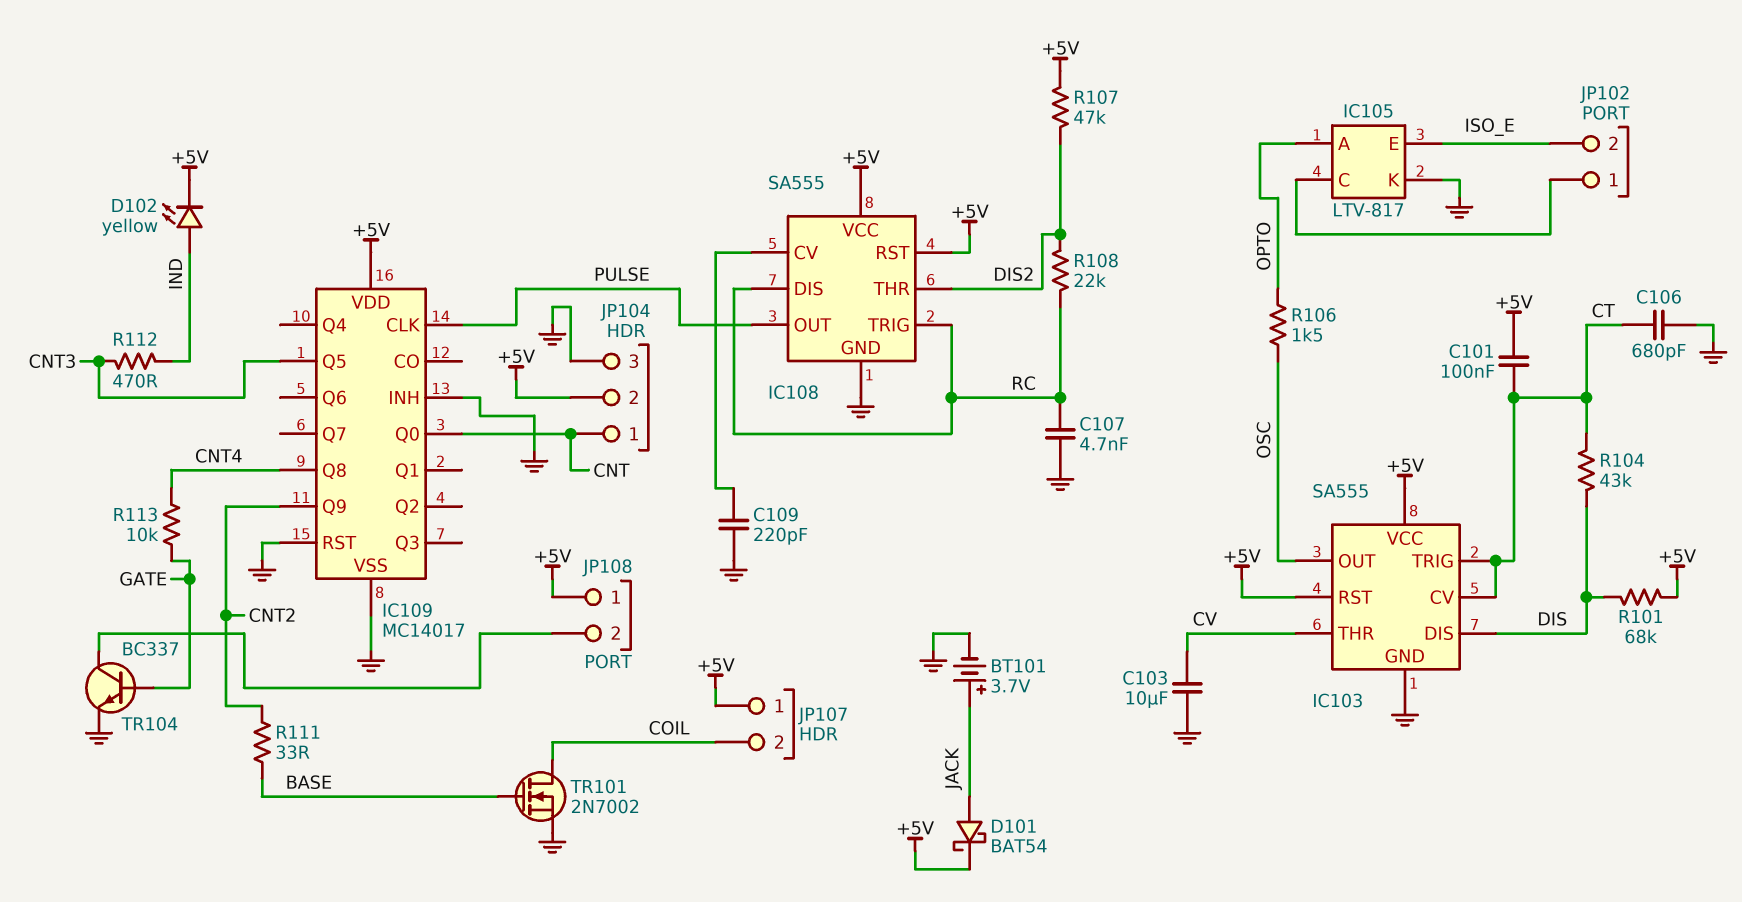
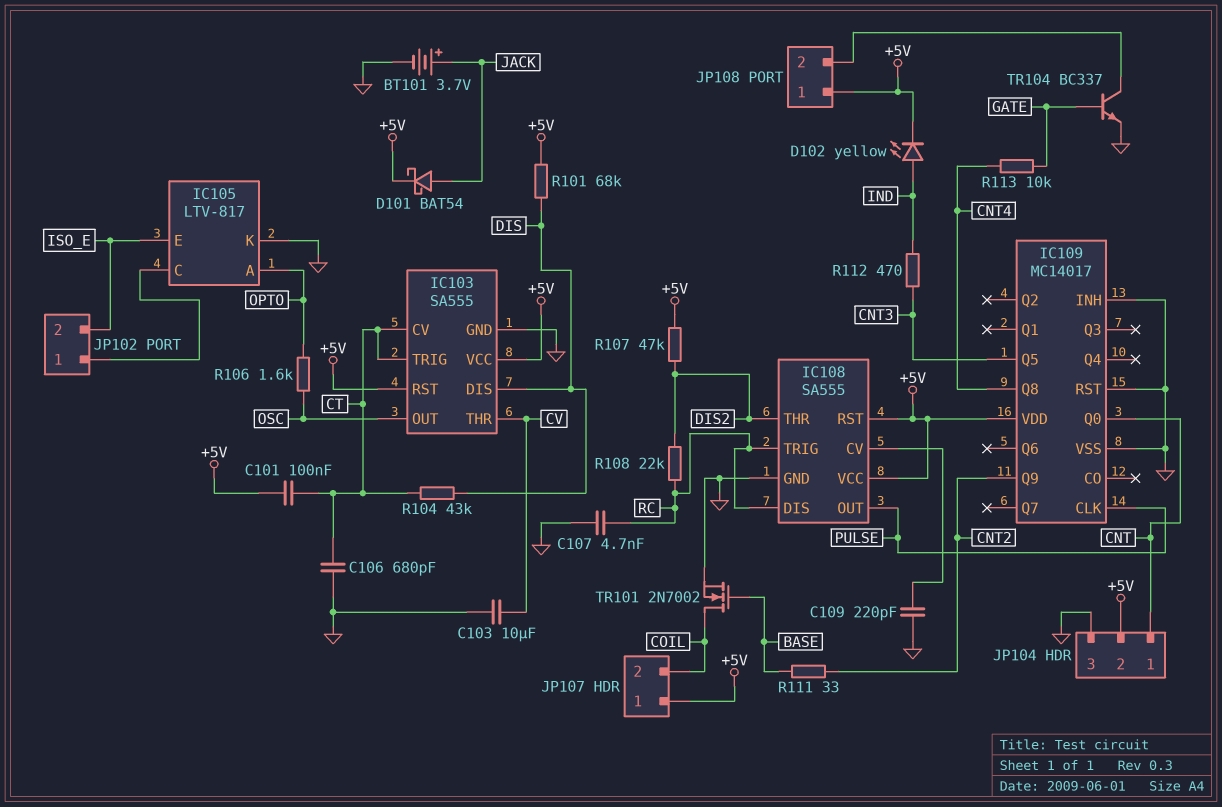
R106: 1.5k (OPTO, OSC) -> 1.6k (OPTO, OSC)

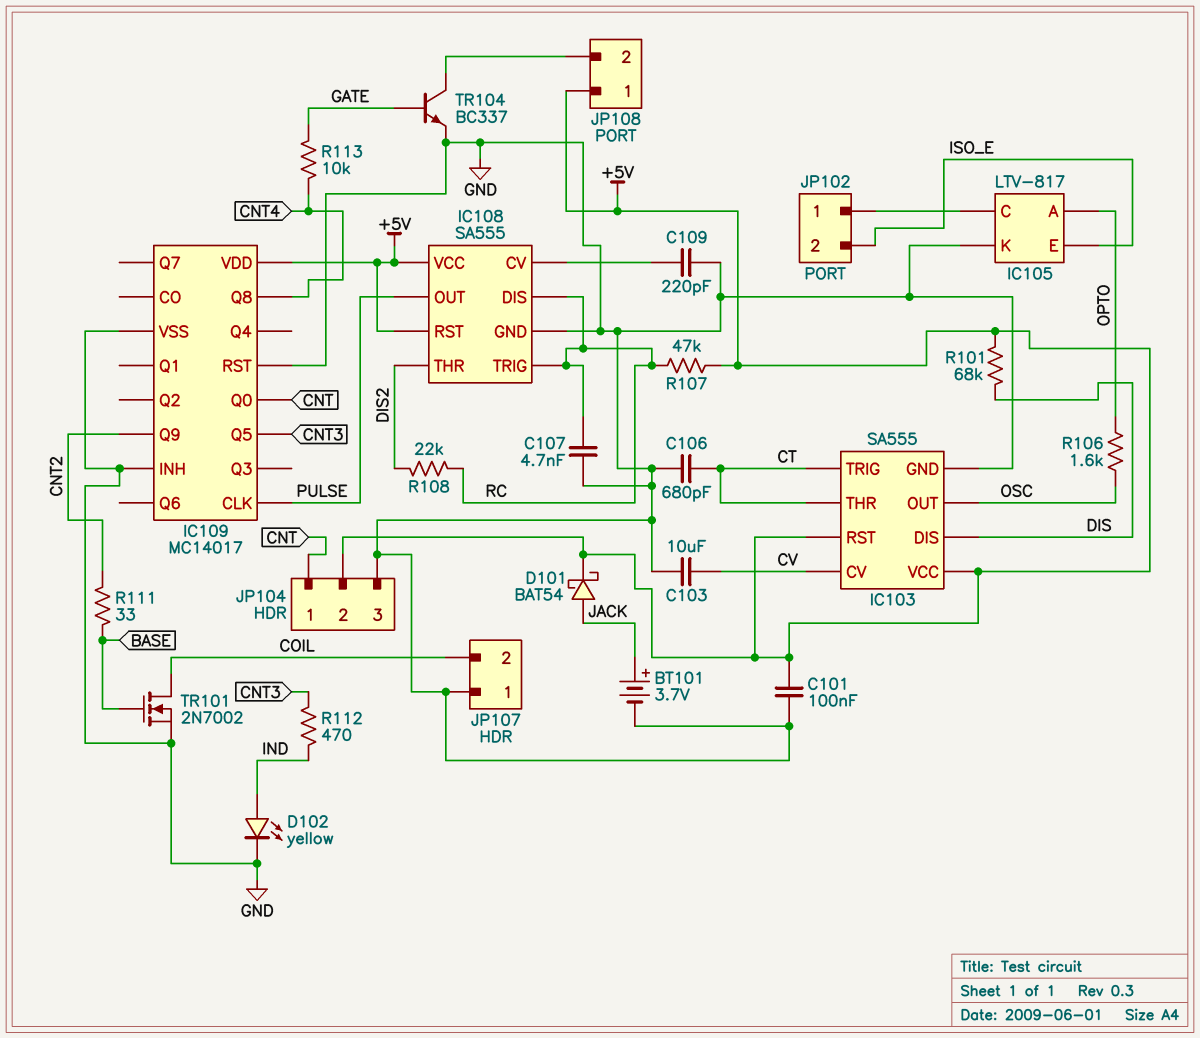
C101: 100nF (+5V, CT) -> 100nF (+5V, GND)
D102: LED yellow (A IND, K +5V) -> LED yellow (A IND, K GND)
IC103 pin CV: CT -> CV
IC103 pin THR: CV -> CT
JP107 pin 1: +5V -> GND
R104: 43k (CT, DIS) -> none
R107: 47k (+5V, DIS2) -> 47k (+5V, RC)

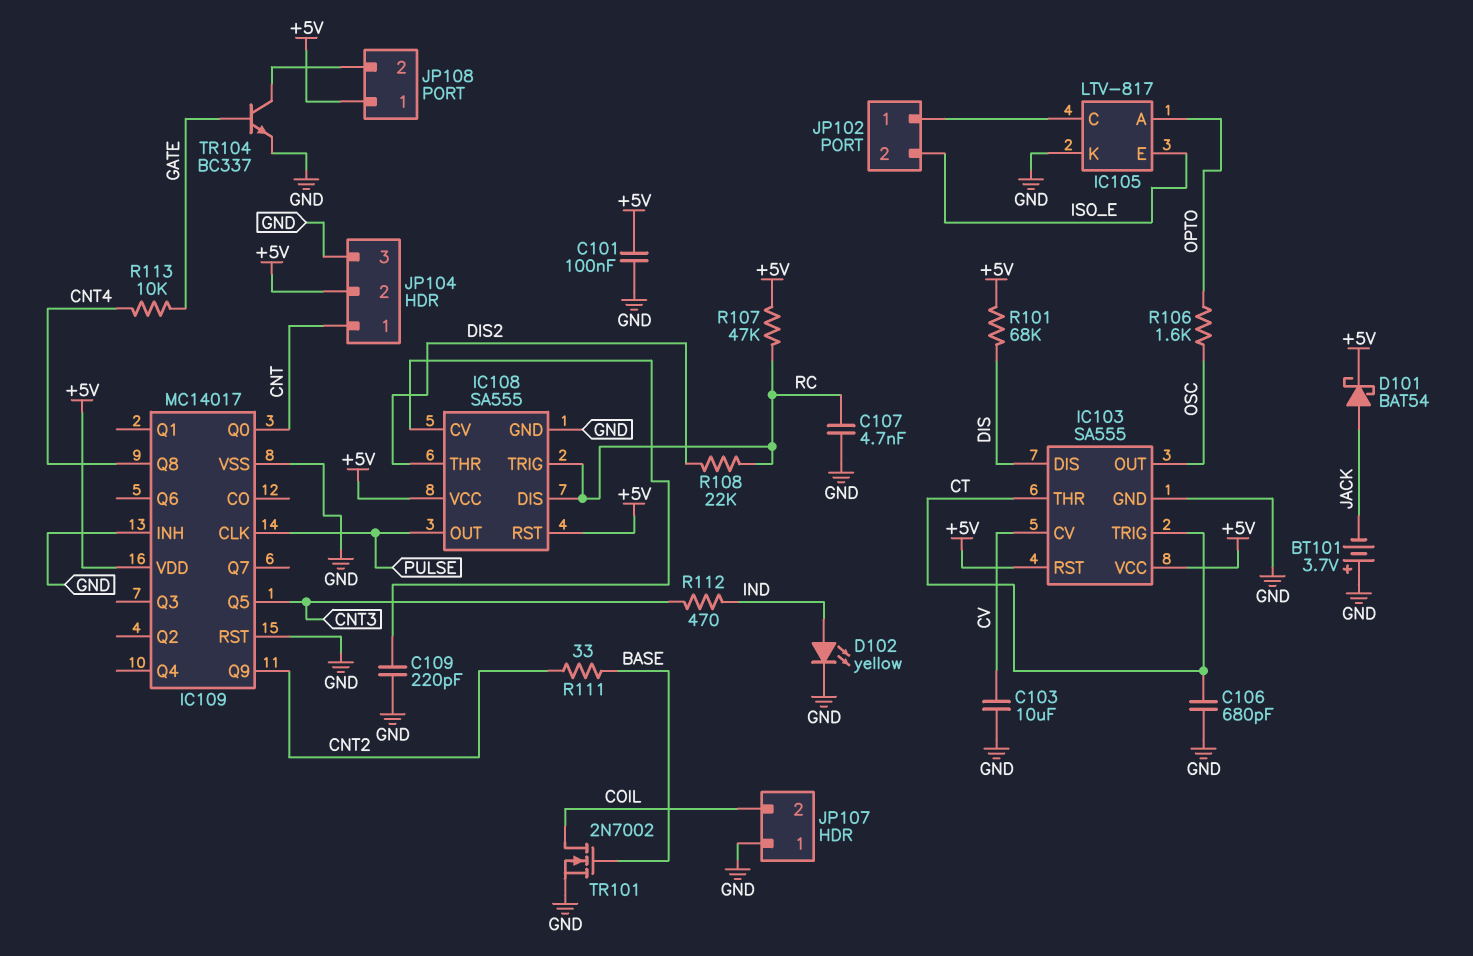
BT101: 3.7V (plus JACK, minus GND) -> 3.7V (plus GND, minus JACK)

